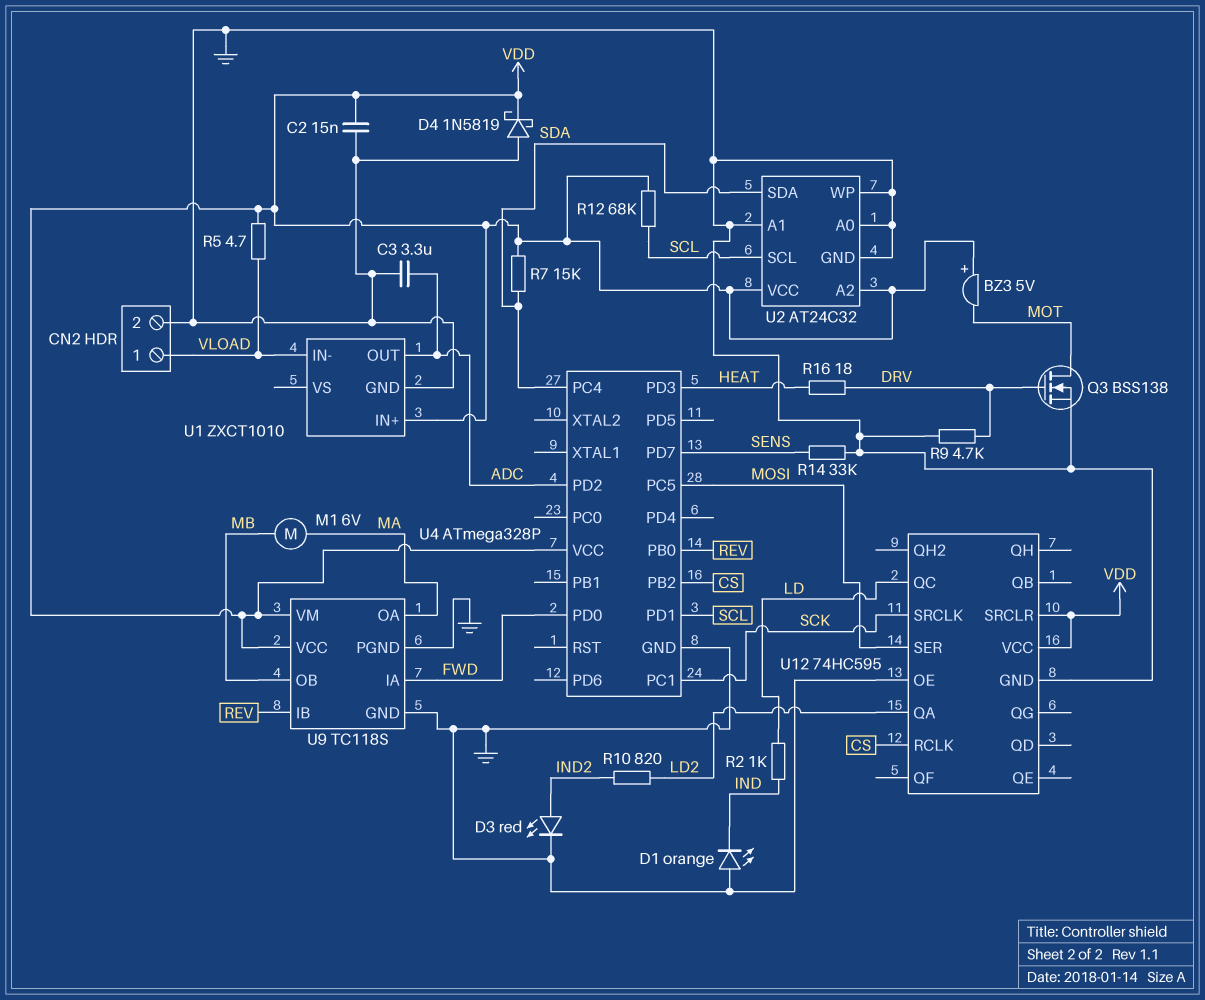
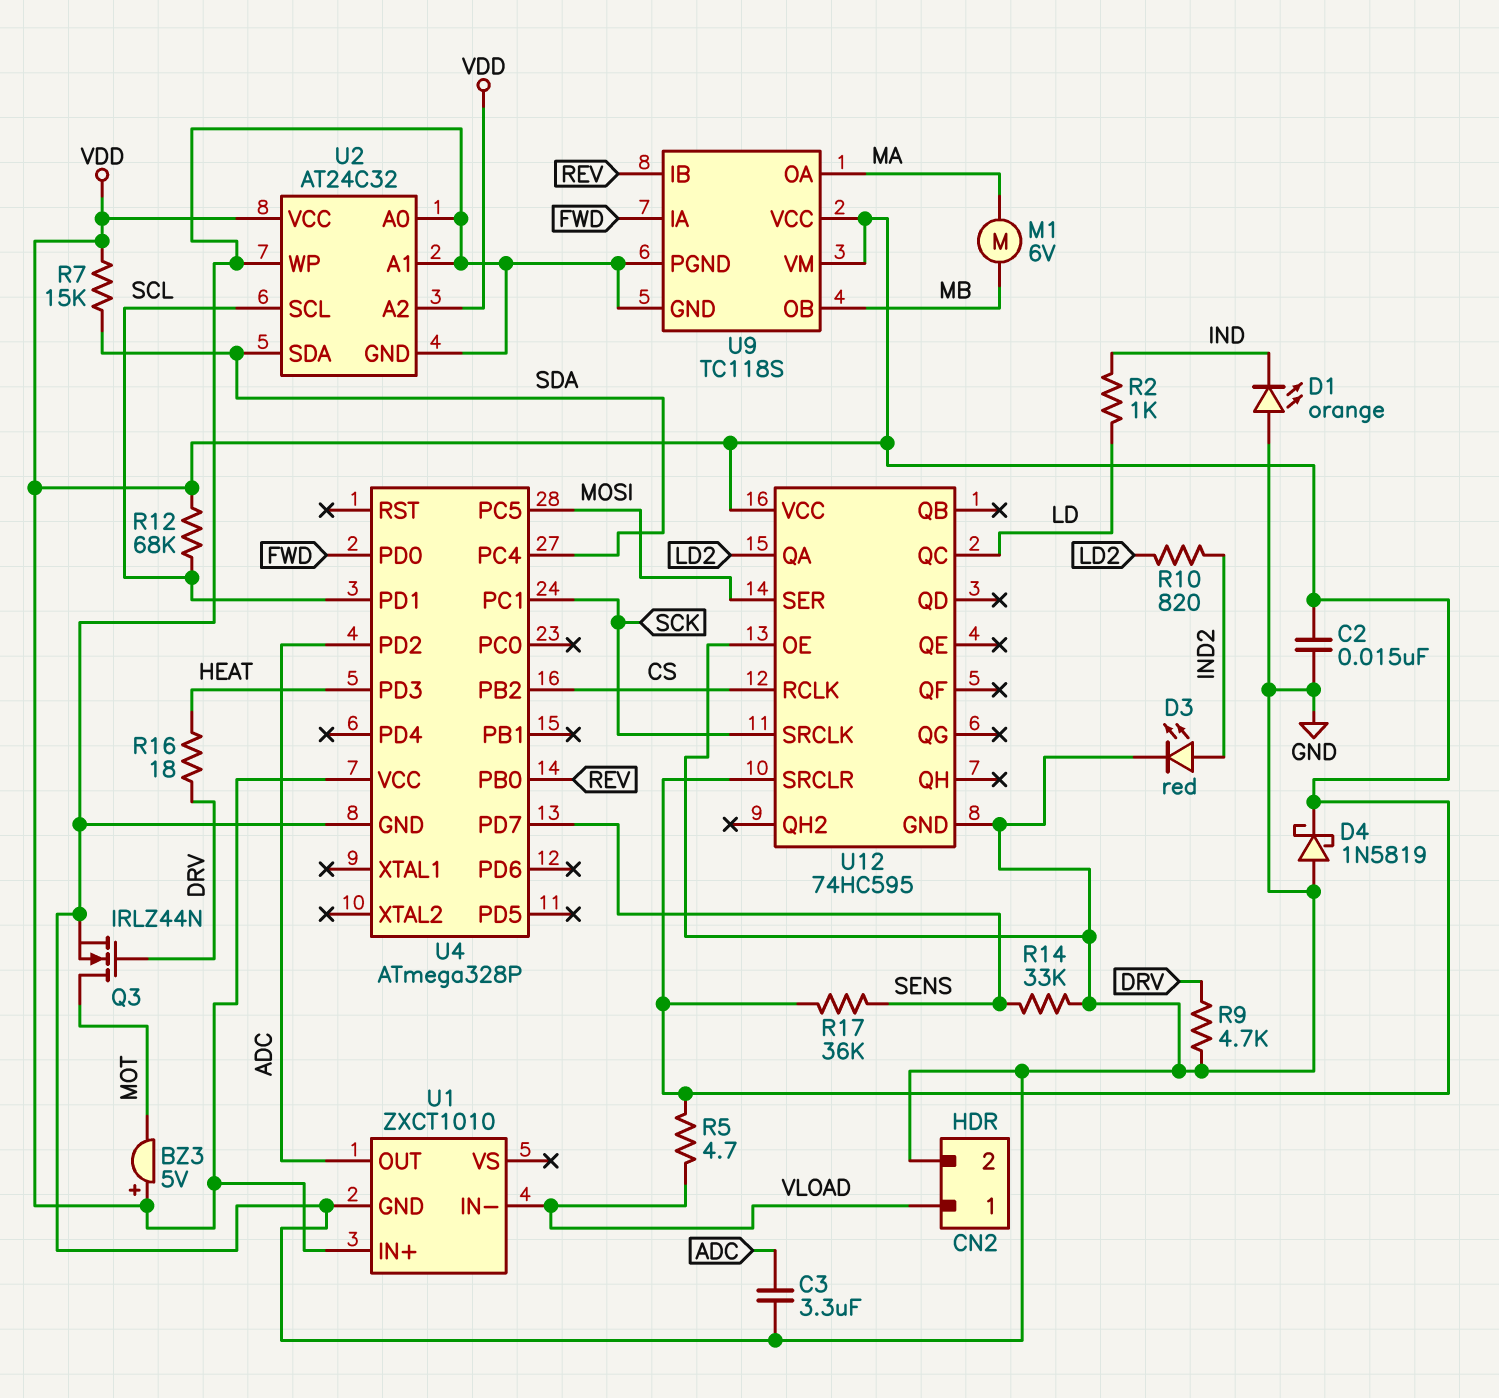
Q3: NMOS BSS138 (G DRV, D MOT, S GND) -> NMOS IRLZ44N (G DRV, D MOT, S GND)
R17: none -> 36k (SENS, VDD)

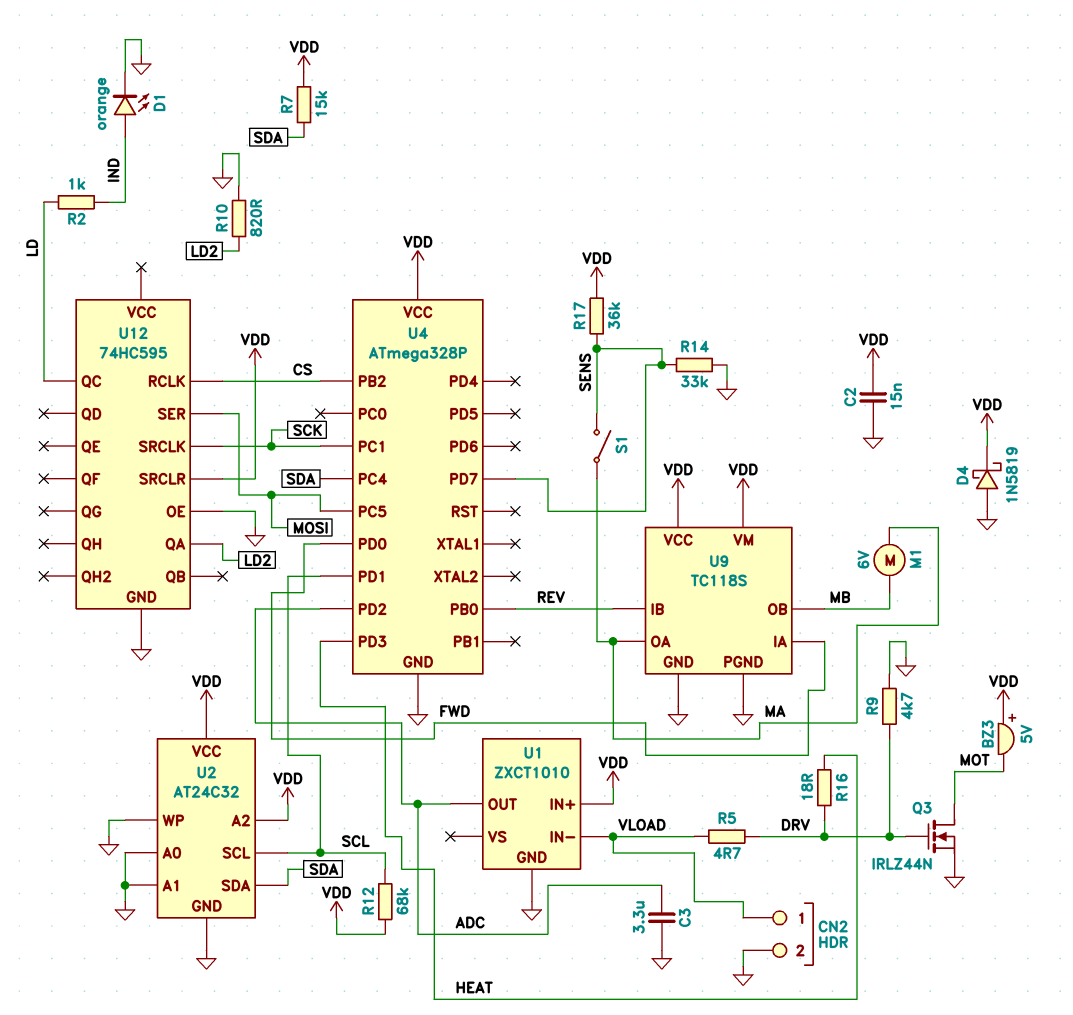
D1: LED orange (A GND, K IND) -> LED orange (A IND, K GND)
D3: LED red (A IND2, K GND) -> none
R5: 4.7 (VDD, VLOAD) -> 4.7 (DRV, VLOAD)
R10: 820 (IND2, LD2) -> 820 (GND, LD2)
S1: none -> switch (MA, SENS)
U12 pin VCC: VDD -> none

